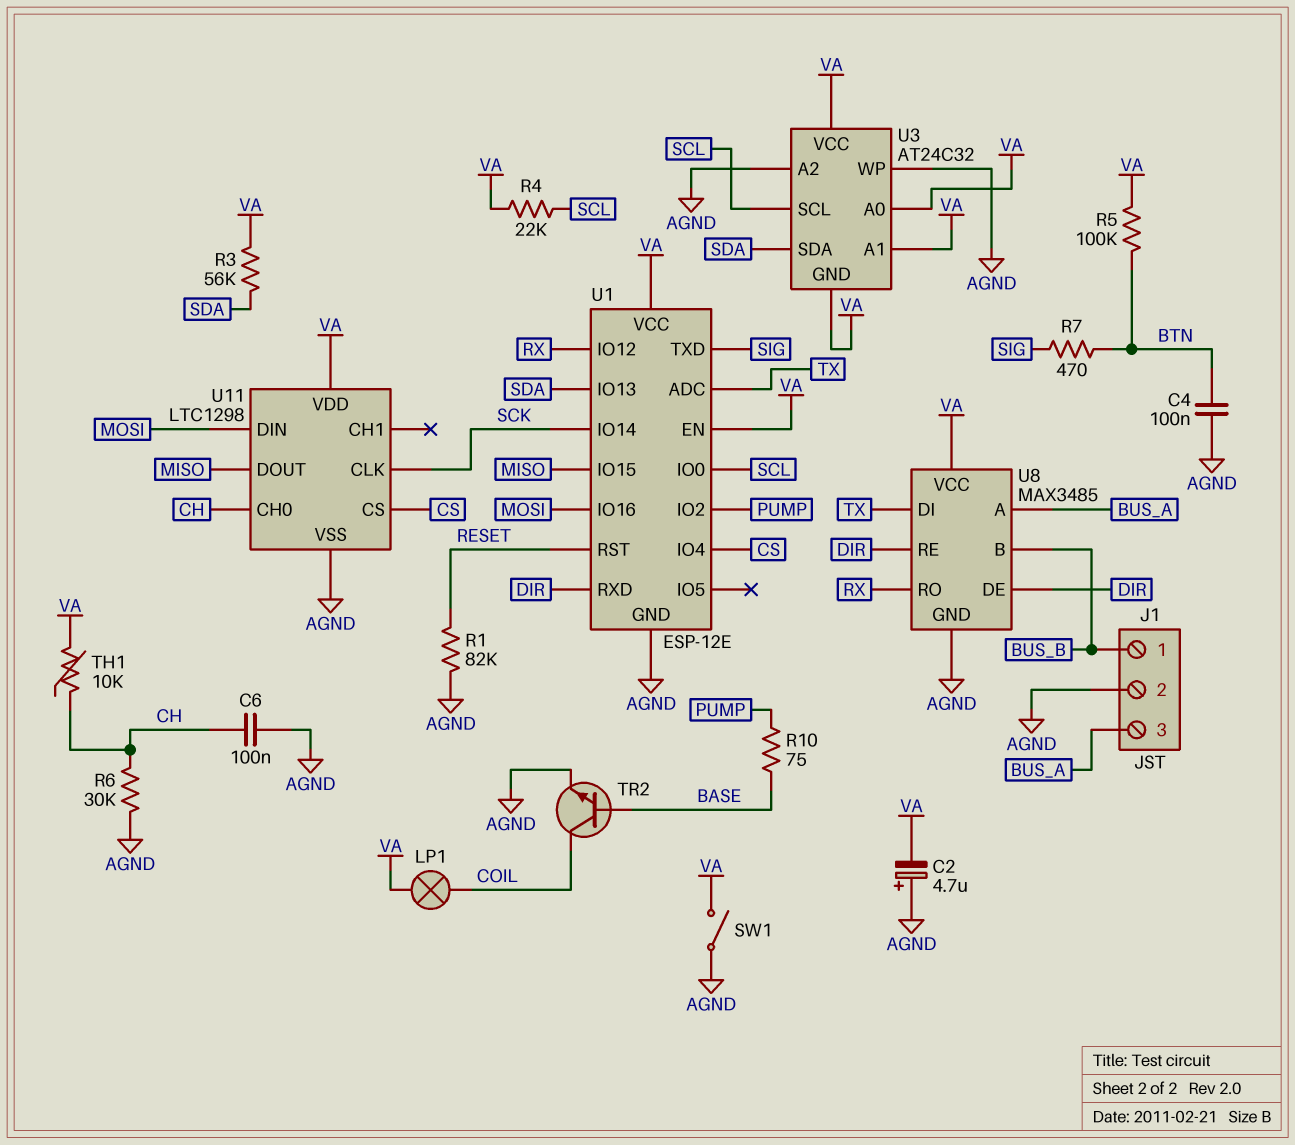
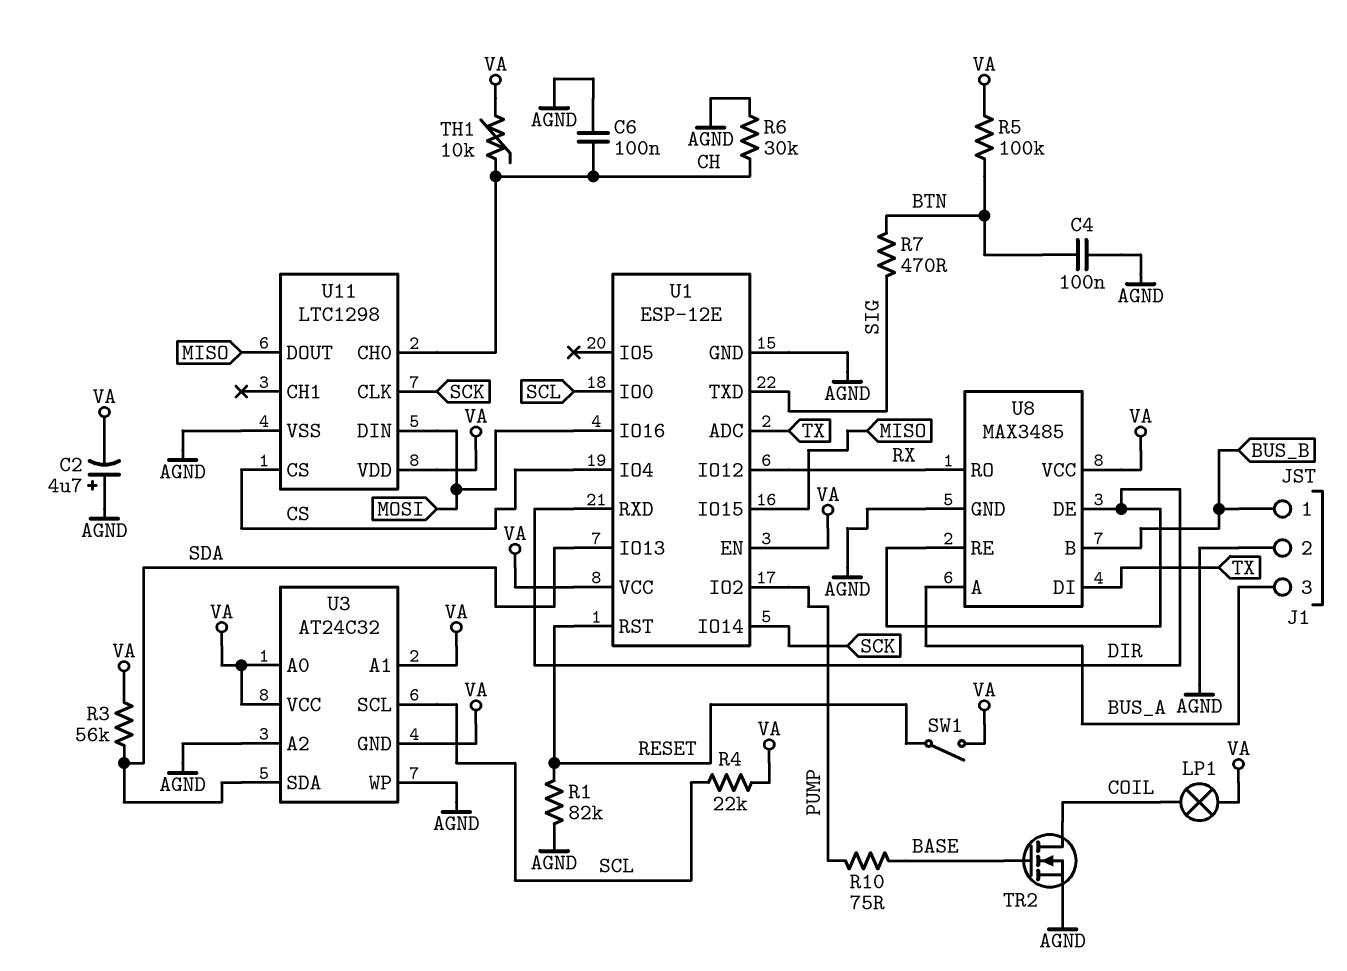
SW1: switch (AGND, VA) -> switch (RESET, VA)
TR2: NPN (B BASE, C COIL, E AGND) -> NMOS (G BASE, D COIL, S AGND)

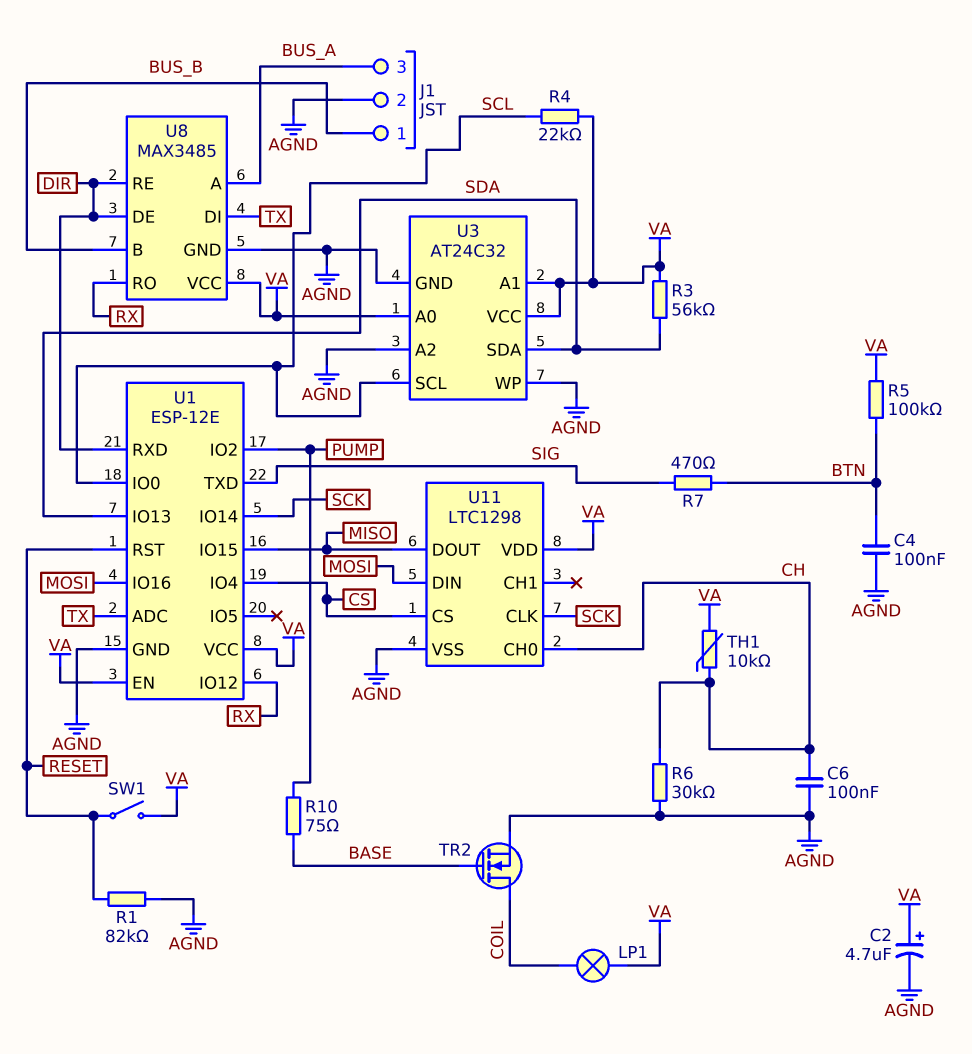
C2: 4.7uF (plus AGND, minus VA) -> 4.7uF (plus VA, minus AGND)
U3 pin GND: VA -> AGND

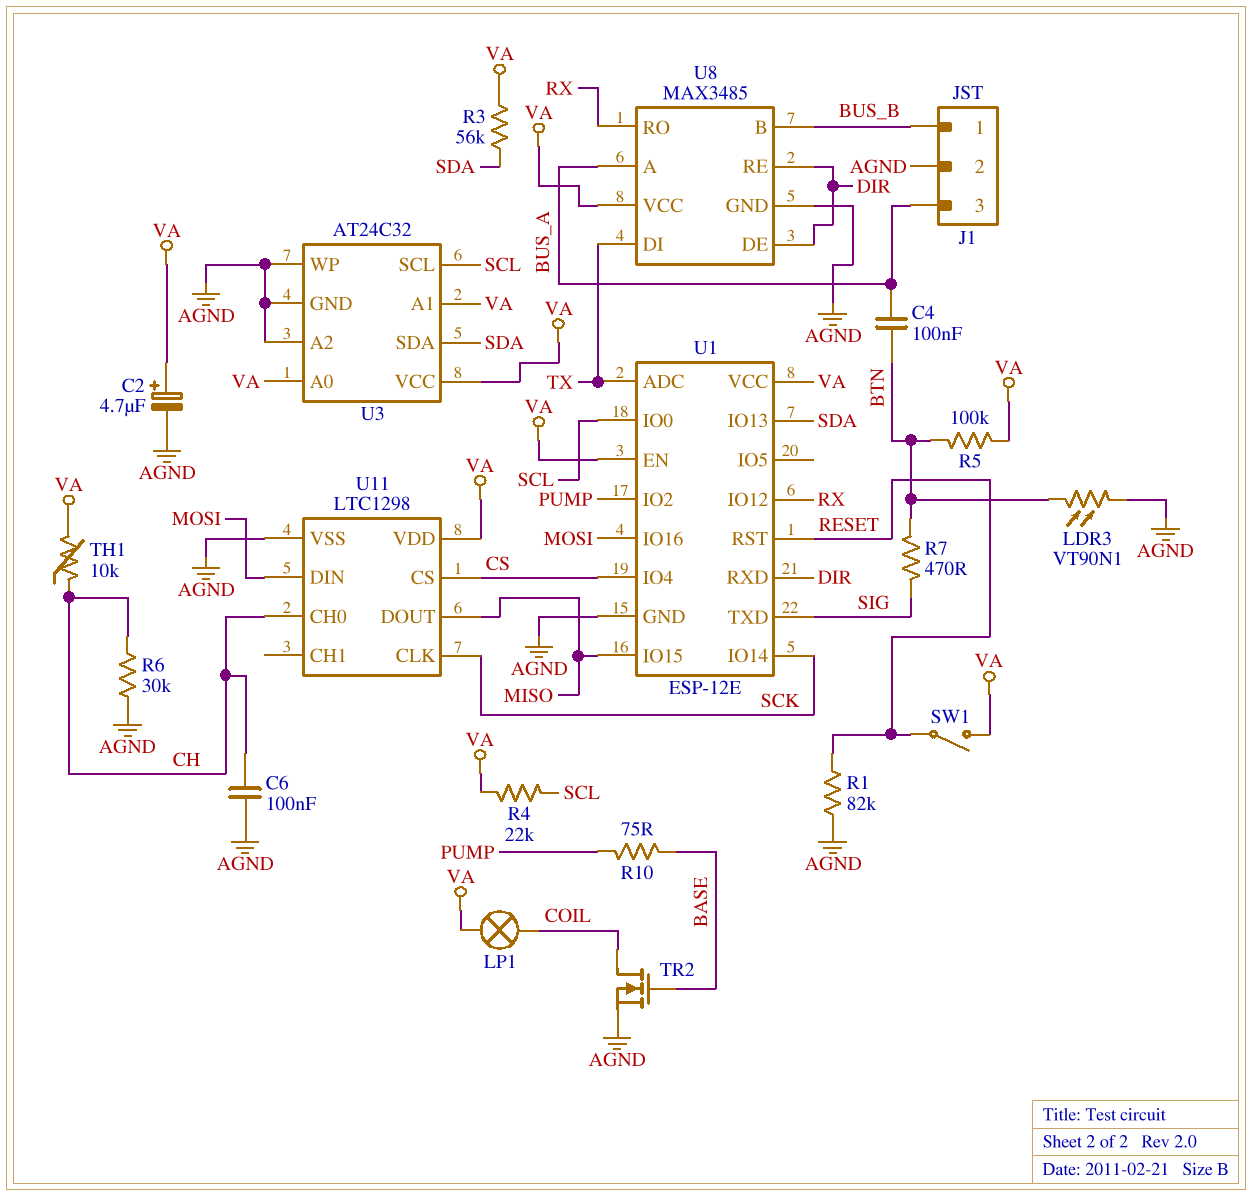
C4: 100nF (AGND, BTN) -> 100nF (BTN, BUS_A)
LDR3: none -> VT90N1 (AGND, BTN)

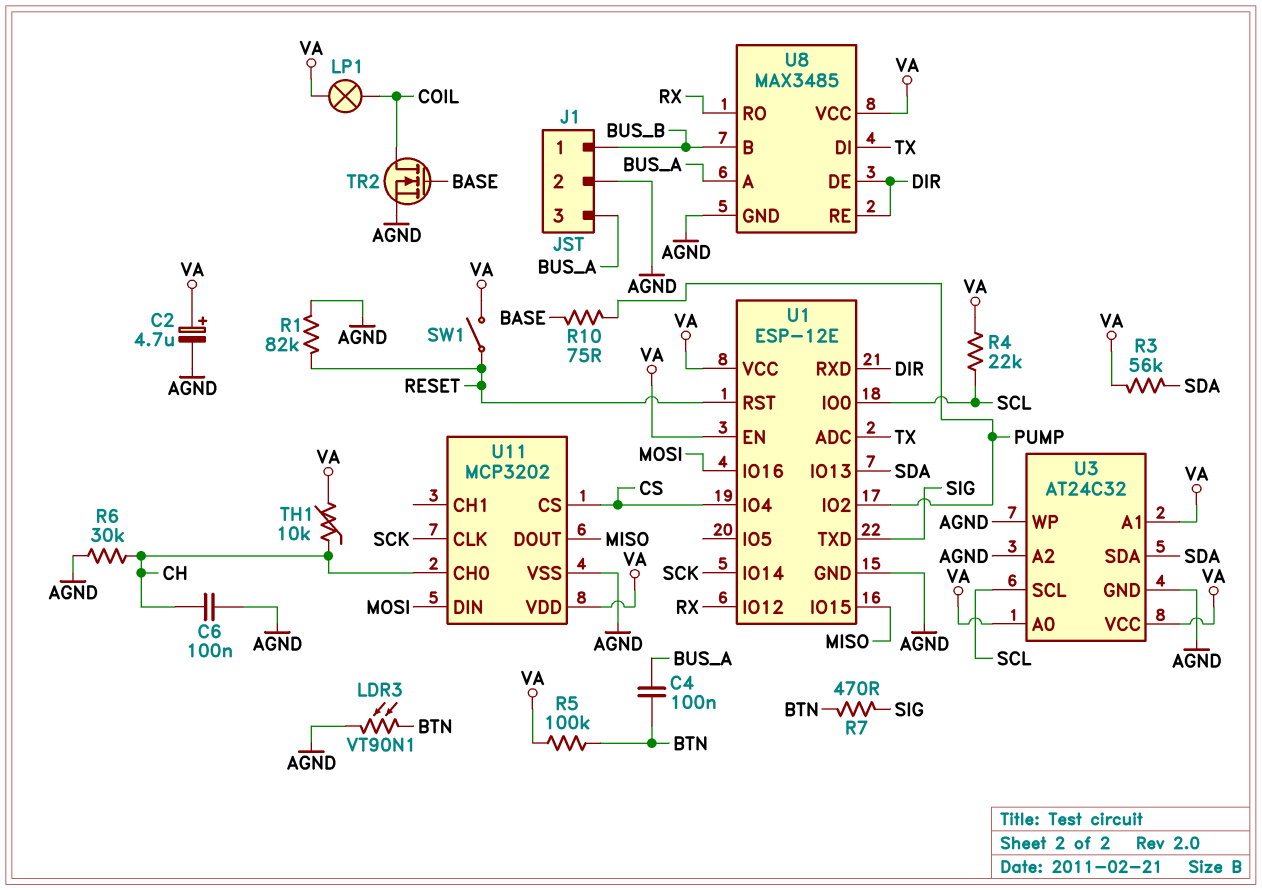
U11: LTC1298 -> MCP3202

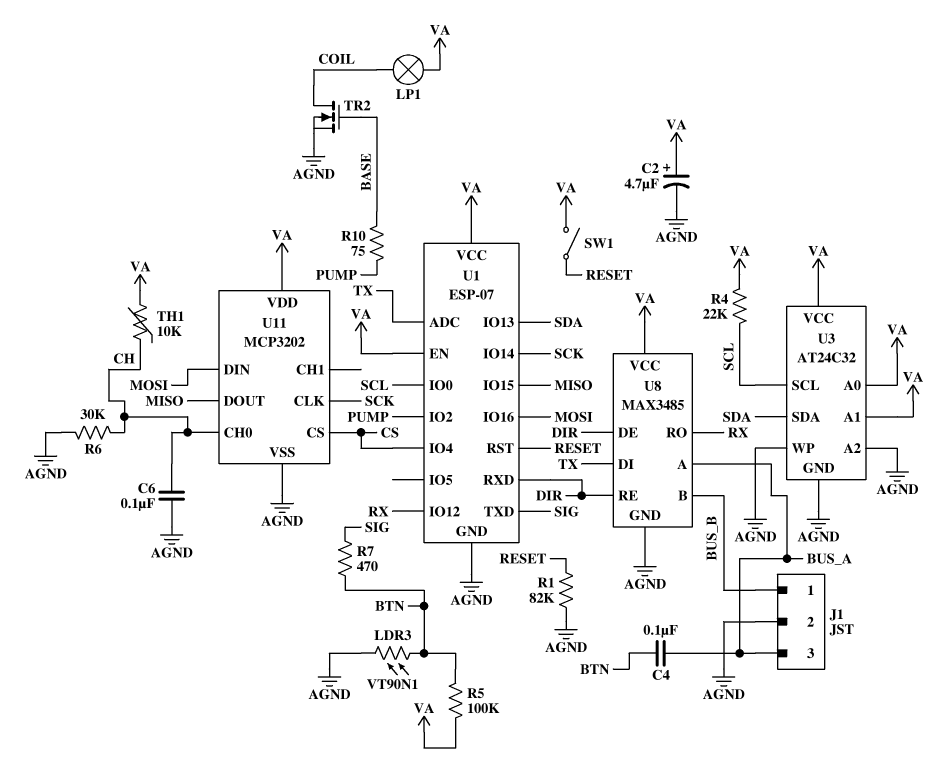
R3: 56k (SDA, VA) -> none
U1: ESP-12E -> ESP-07

